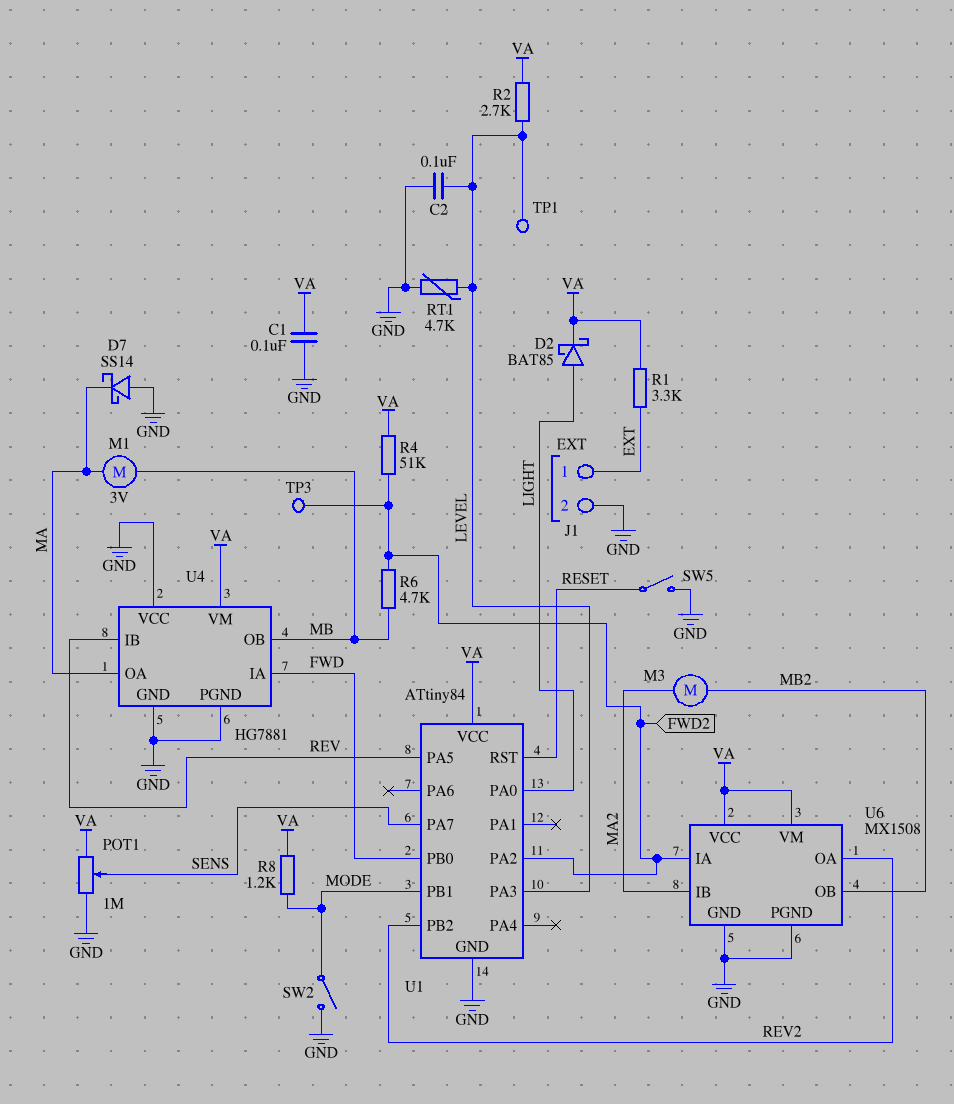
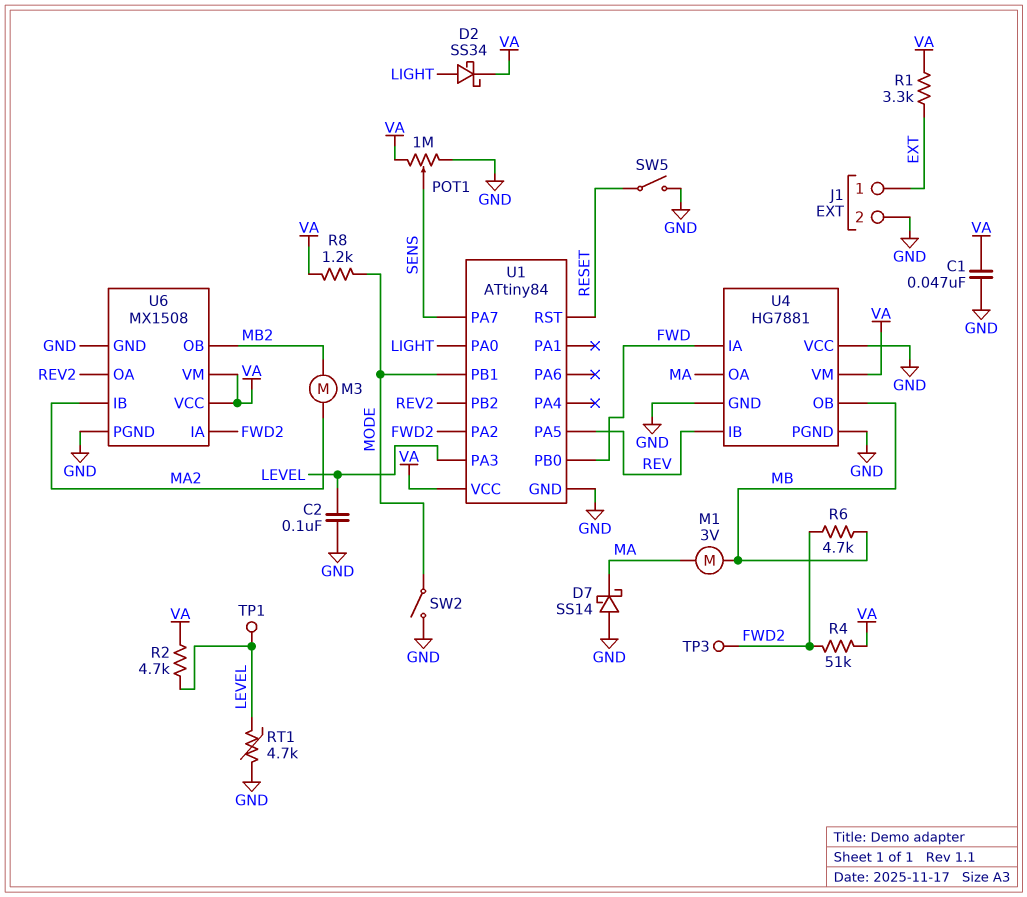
C1: 100nF (GND, VA) -> 47nF (GND, VA)
D2: schottky BAT85 (A LIGHT, K VA) -> schottky SS34 (A LIGHT, K VA)
R2: 2.7k (LEVEL, VA) -> 4.7k (LEVEL, VA)

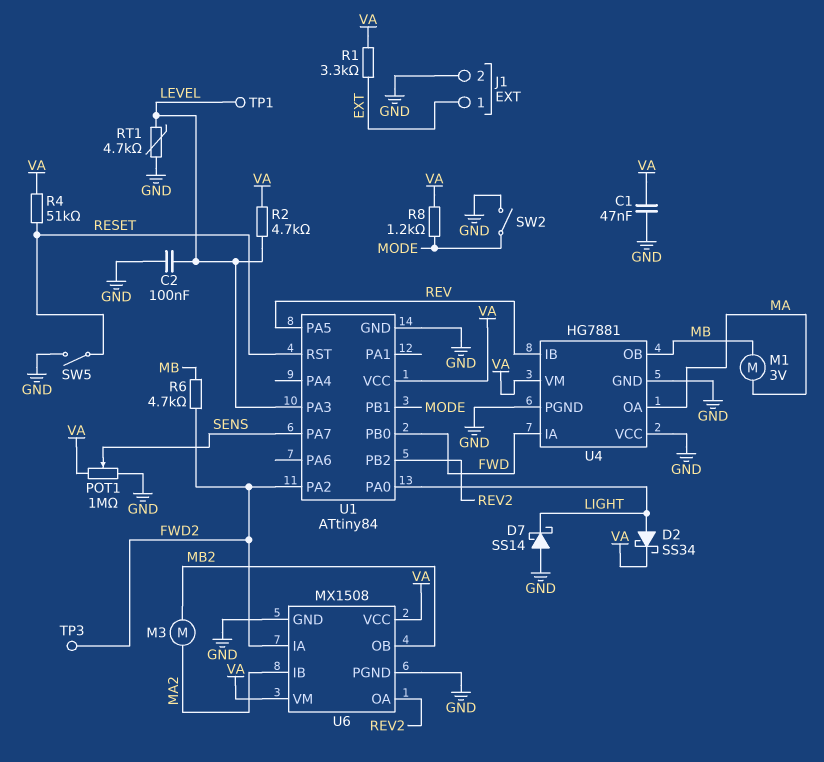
D7: schottky SS14 (A GND, K MA) -> schottky SS14 (A GND, K LIGHT)
R4: 51k (FWD2, VA) -> 51k (RESET, VA)

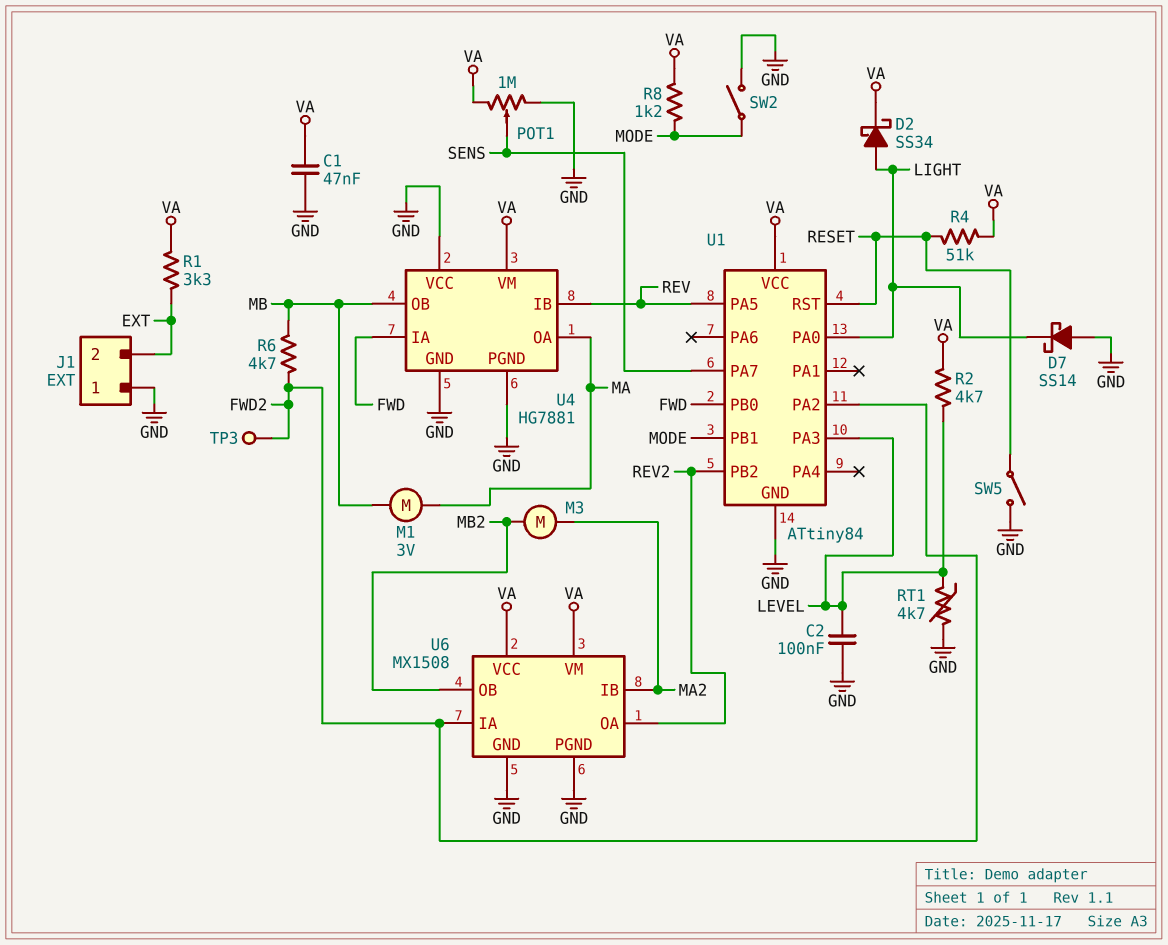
J1 pin 1: EXT -> GND
J1 pin 2: GND -> EXT
TP1: test point (LEVEL) -> none

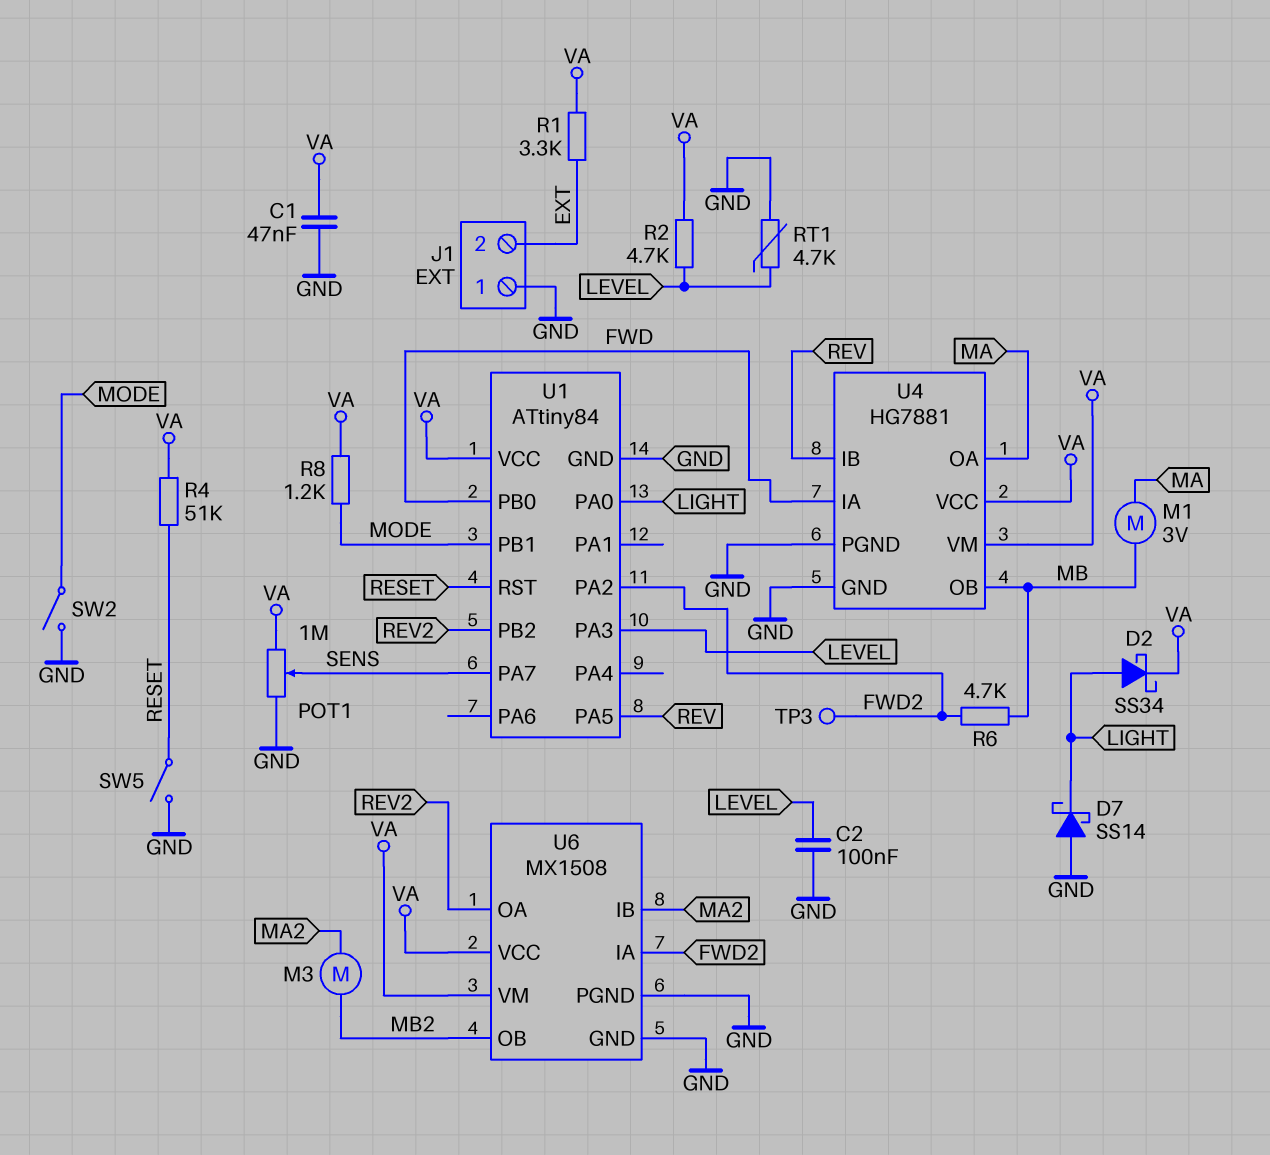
U4 pin VCC: GND -> VA

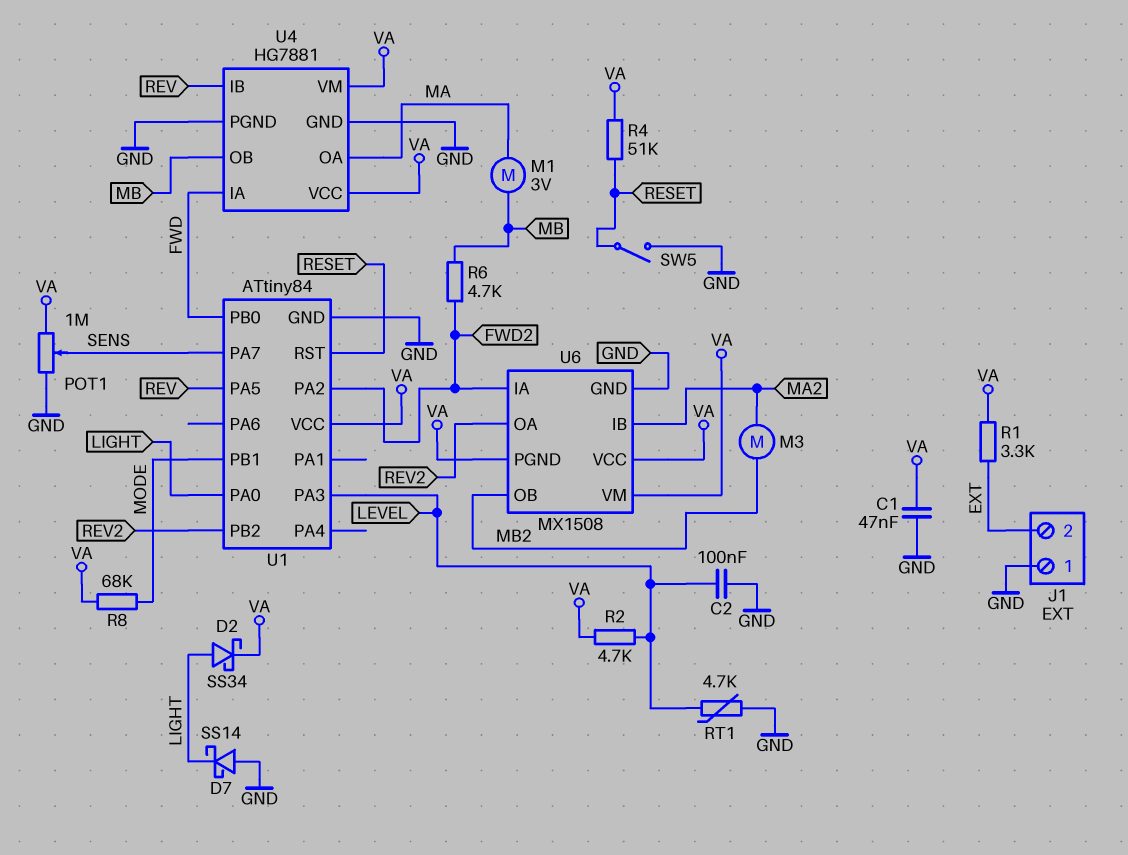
R8: 1.2k (MODE, VA) -> 68k (MODE, VA)
SW2: switch (GND, MODE) -> none
TP3: test point (FWD2) -> none
U6 pin PGND: GND -> VA

